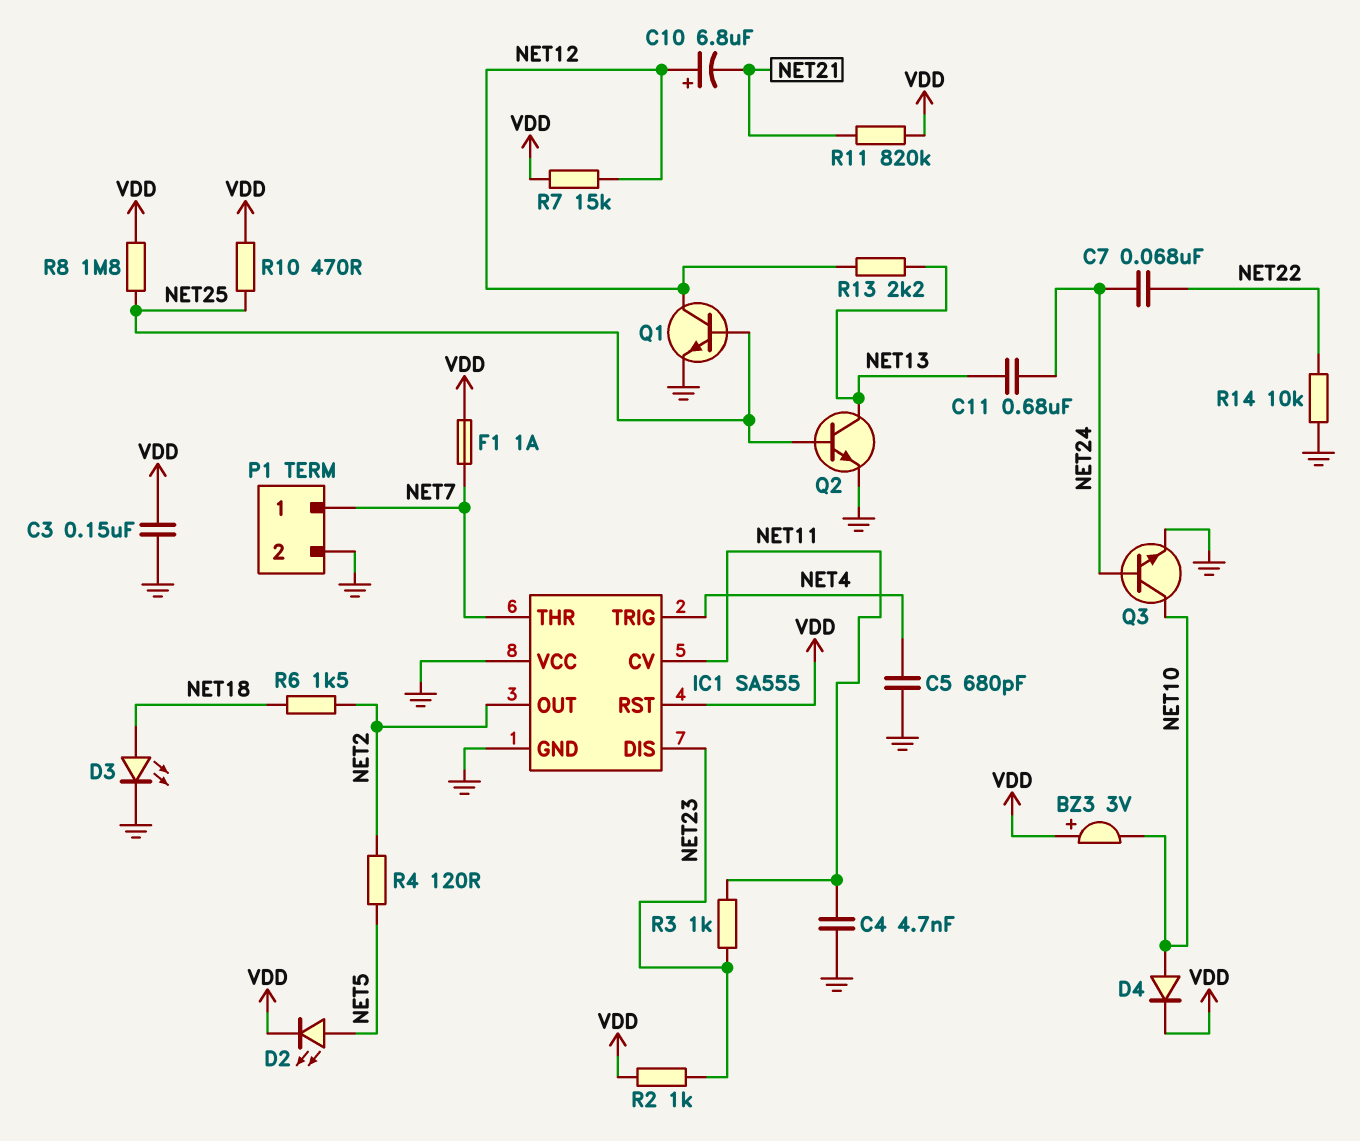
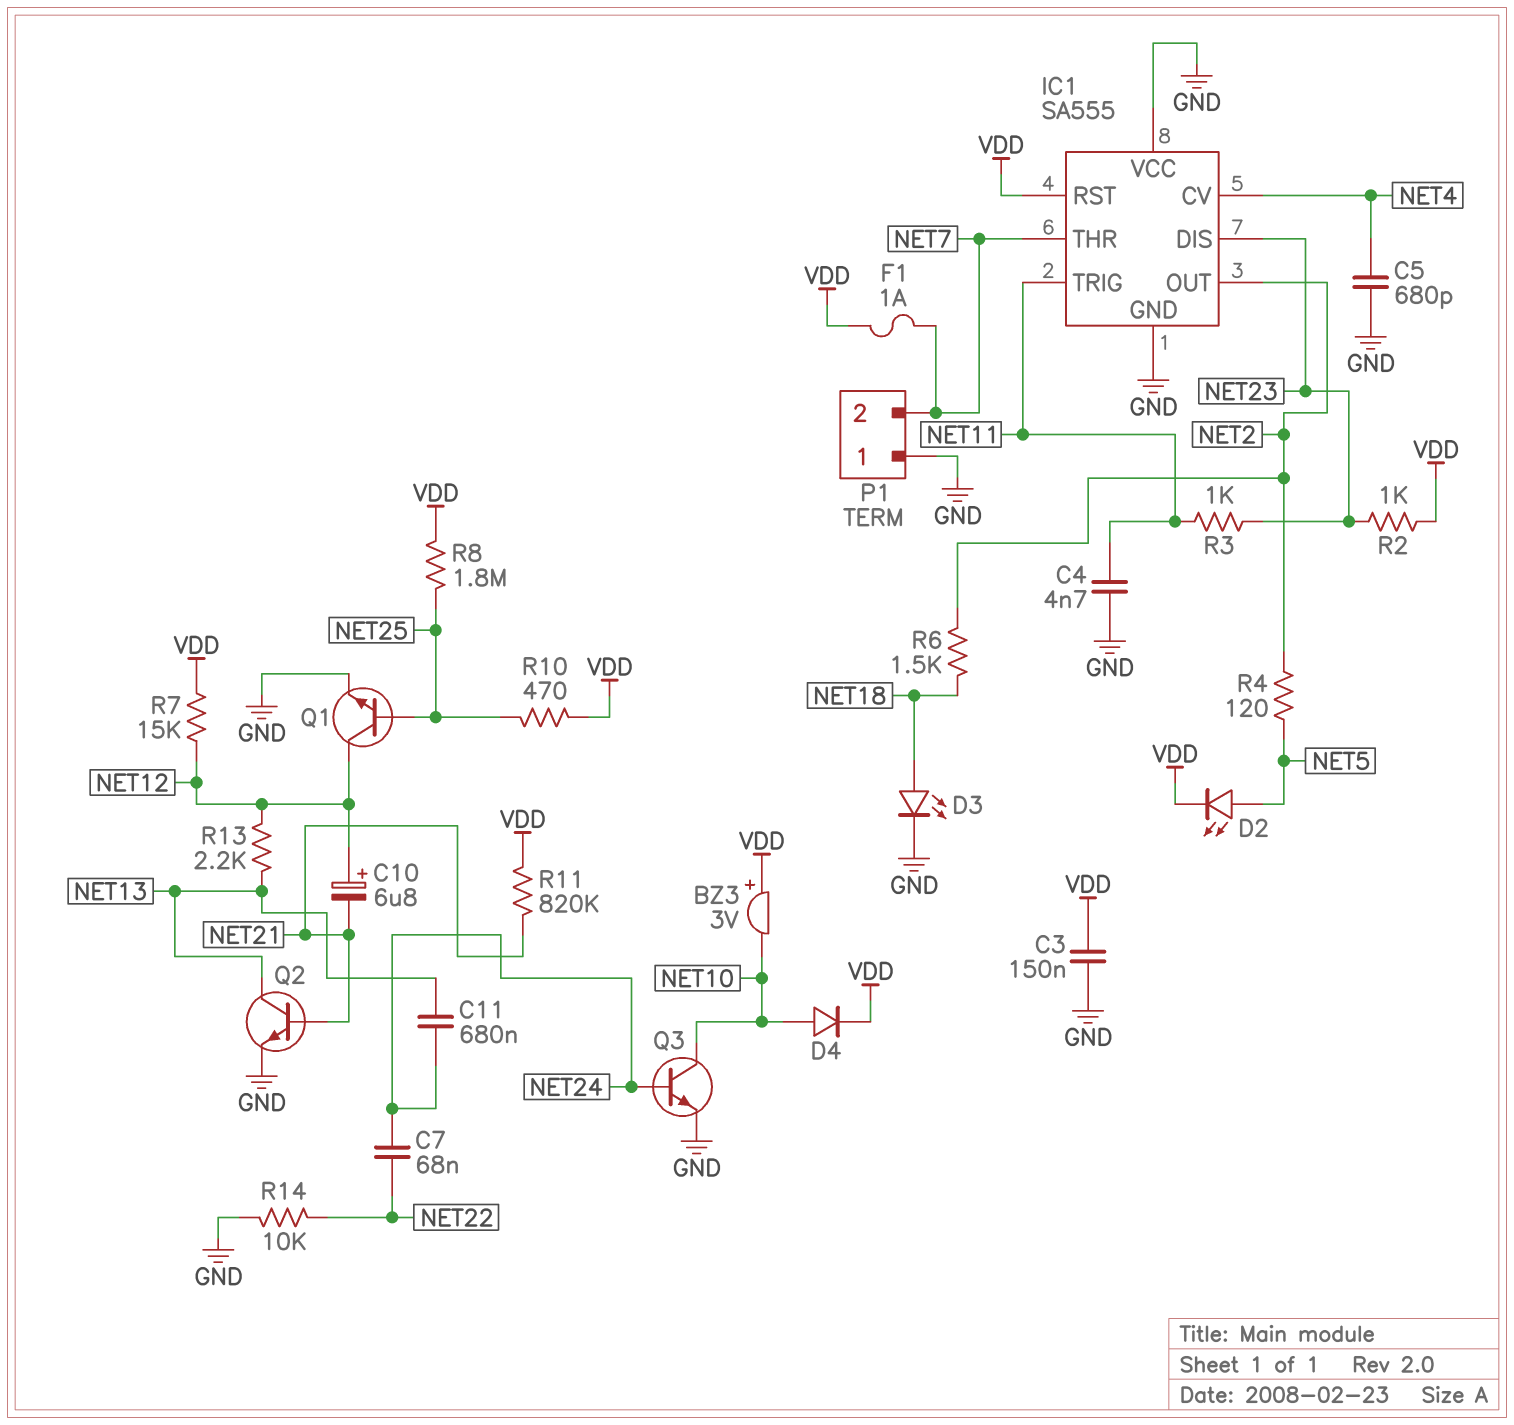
IC1 pin CV: NET11 -> NET4
IC1 pin TRIG: NET4 -> NET11
P1 pin 1: NET7 -> GND
P1 pin 2: GND -> NET7
Q2: NPN (B NET25, C NET13, E GND) -> NPN (B NET21, C NET13, E GND)

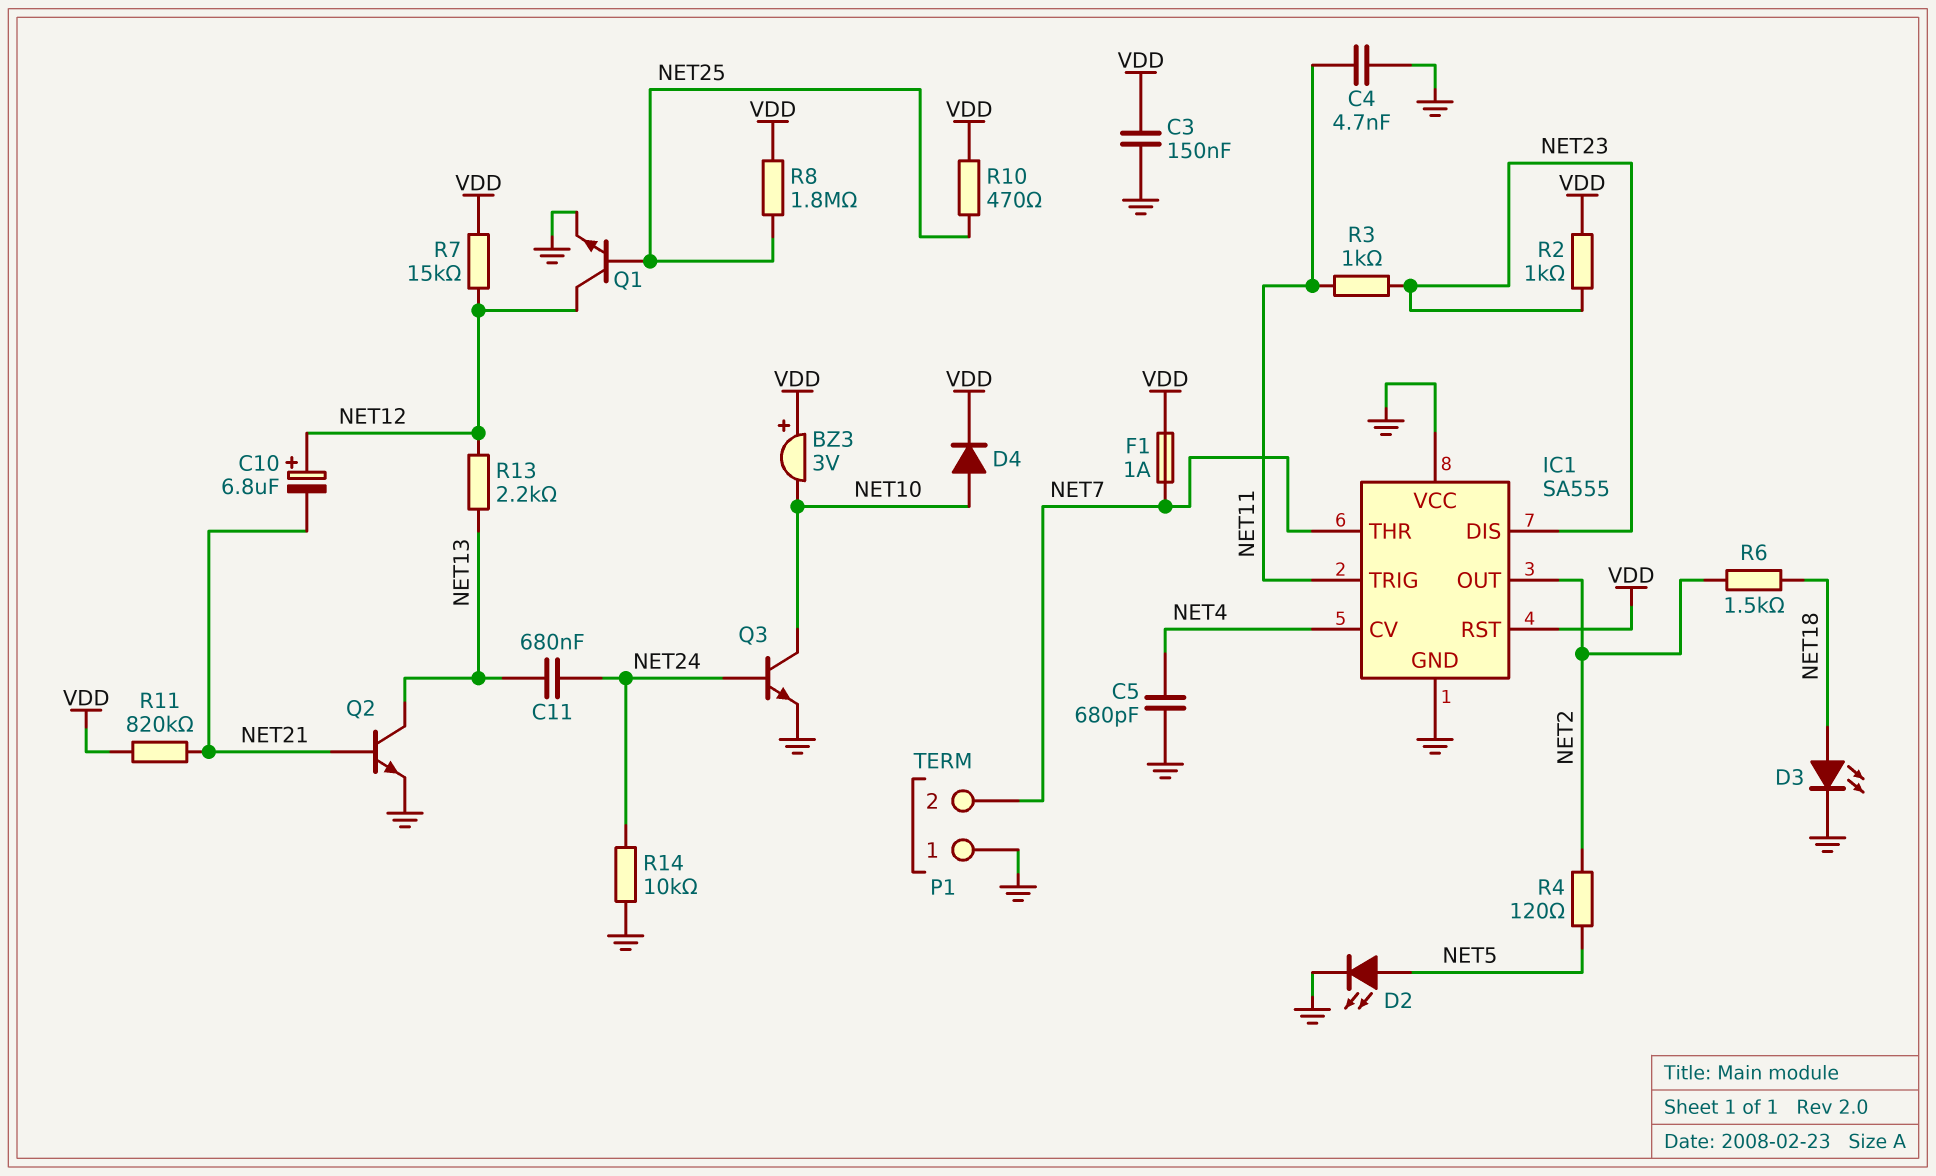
C7: 68nF (NET22, NET24) -> none
D2: LED (A NET5, K VDD) -> LED (A NET5, K GND)
R14: 10k (GND, NET22) -> 10k (GND, NET24)

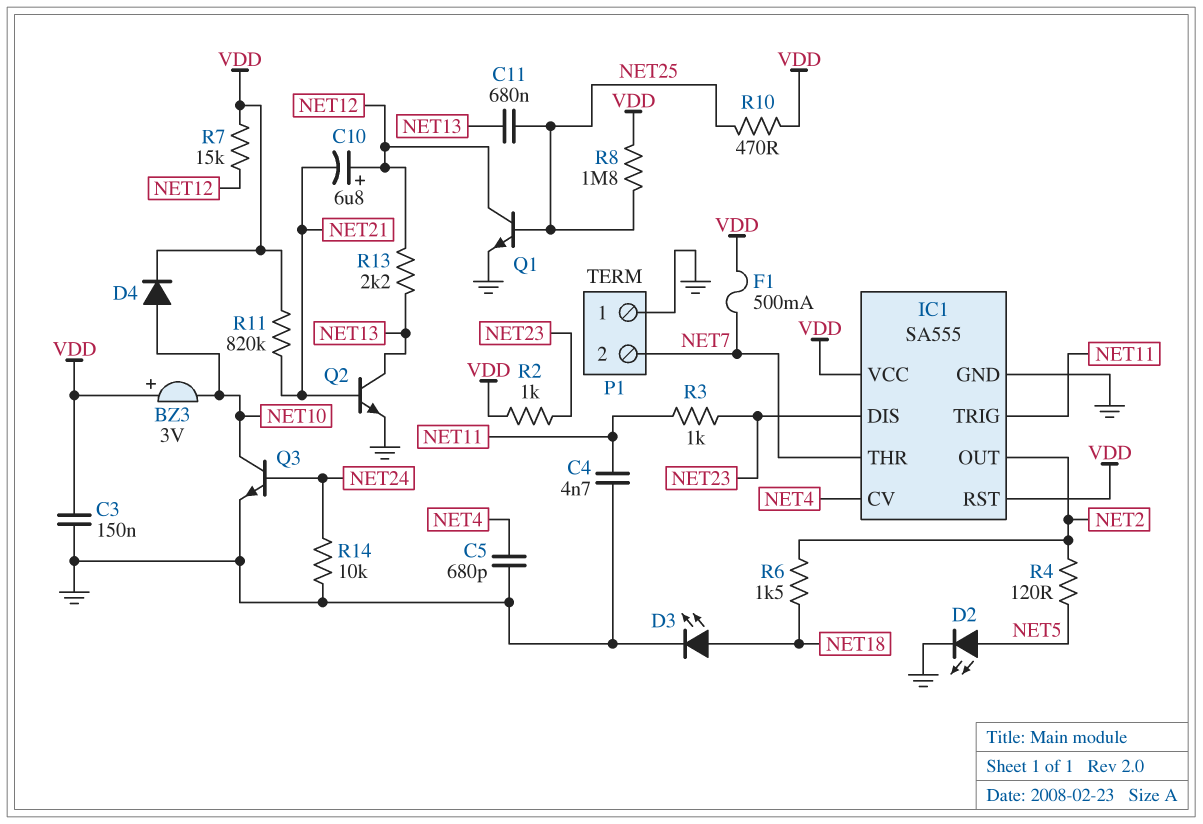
C11: 680nF (NET13, NET24) -> 680nF (NET13, NET25)
F1: 1A (NET7, VDD) -> 500mA (NET7, VDD)
IC1 pin VCC: GND -> VDD

